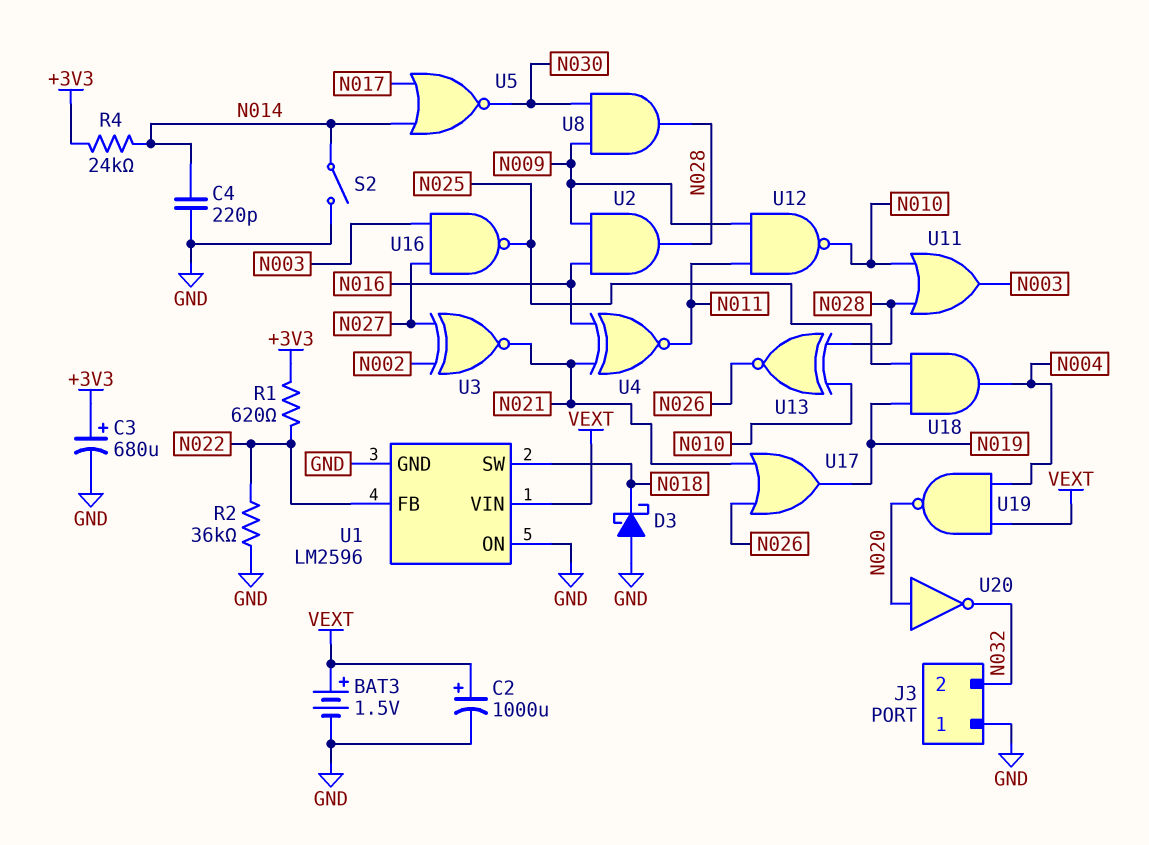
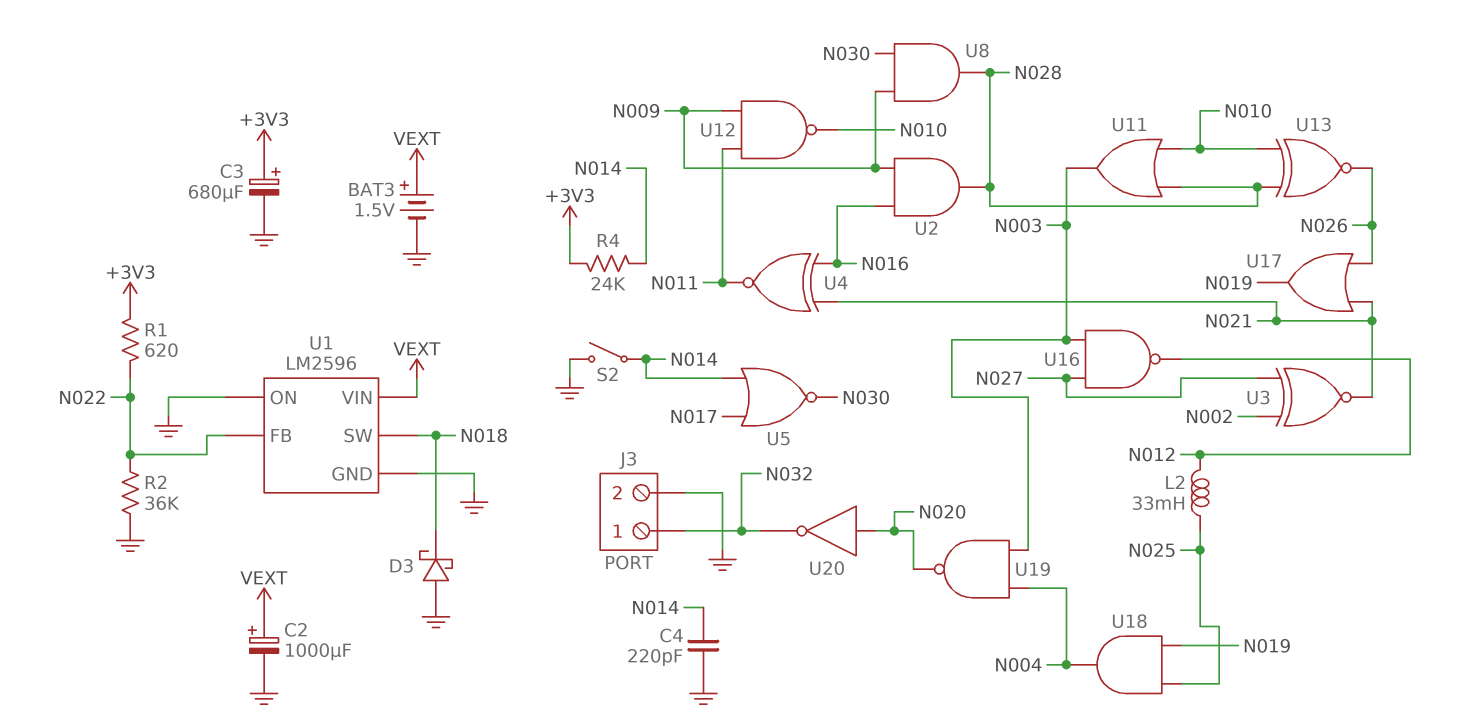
J3 pin 1: GND -> N032
J3 pin 2: N032 -> GND
L2: none -> 33mH (N012, N025)
U16: NAND (in N003, in N027, out N025) -> NAND (in N003, in N027, out N012)
U19: NAND (in N004, in VEXT, out N020) -> NAND (in N003, in N004, out N020)

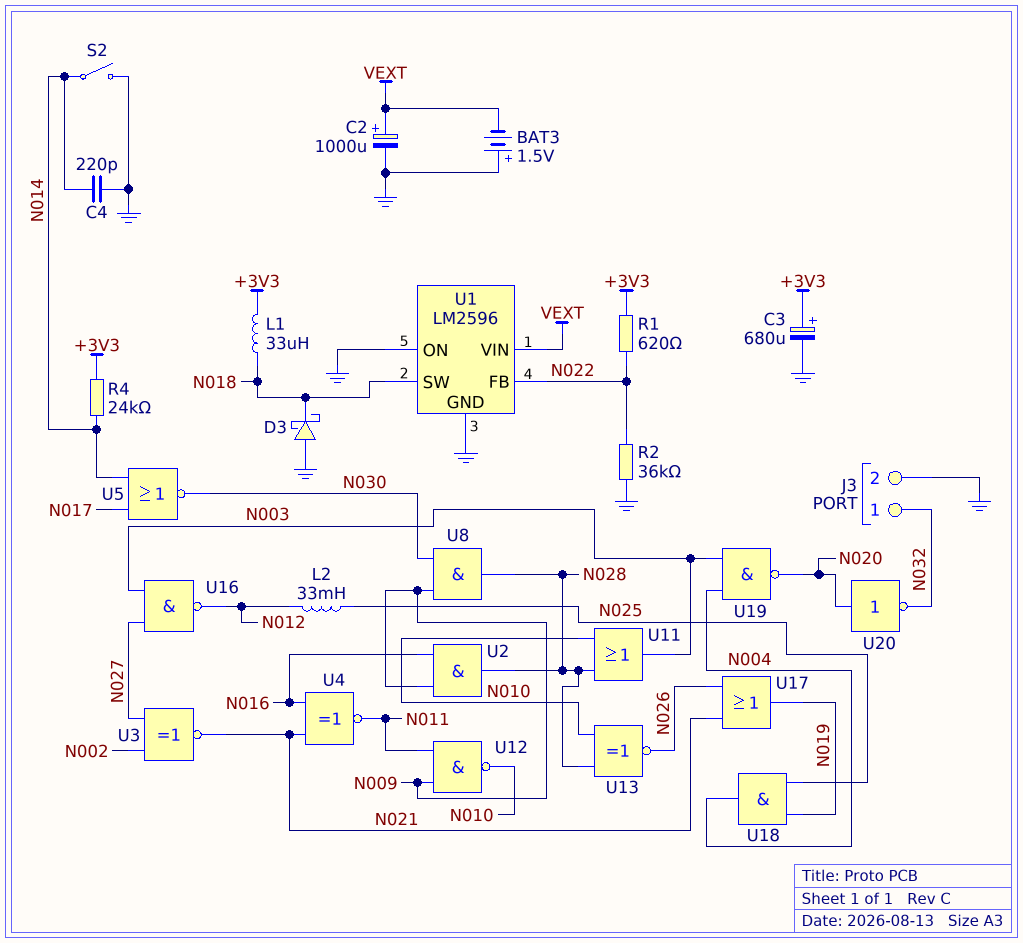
BAT3: 1.5V (plus VEXT, minus GND) -> 1.5V (plus GND, minus VEXT)
L1: none -> 33uH (+3V3, N018)

